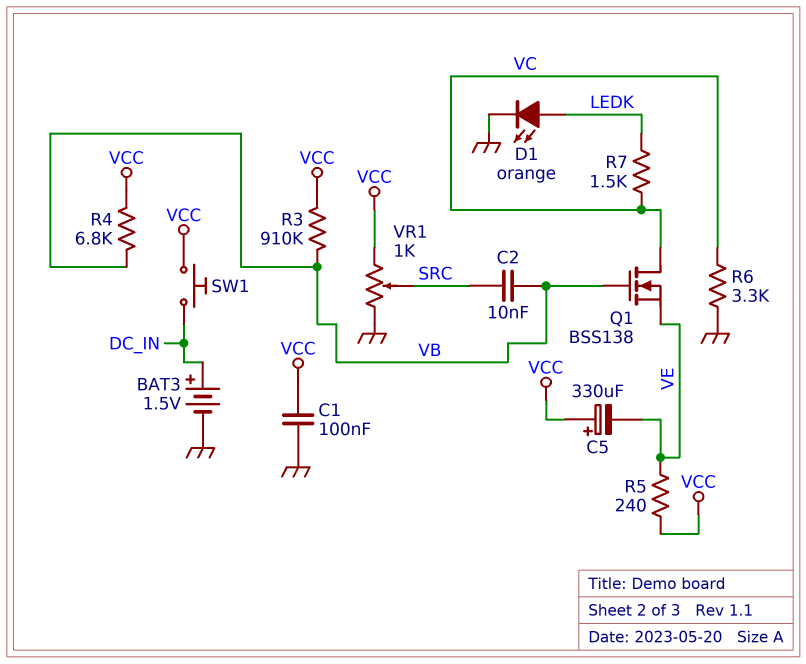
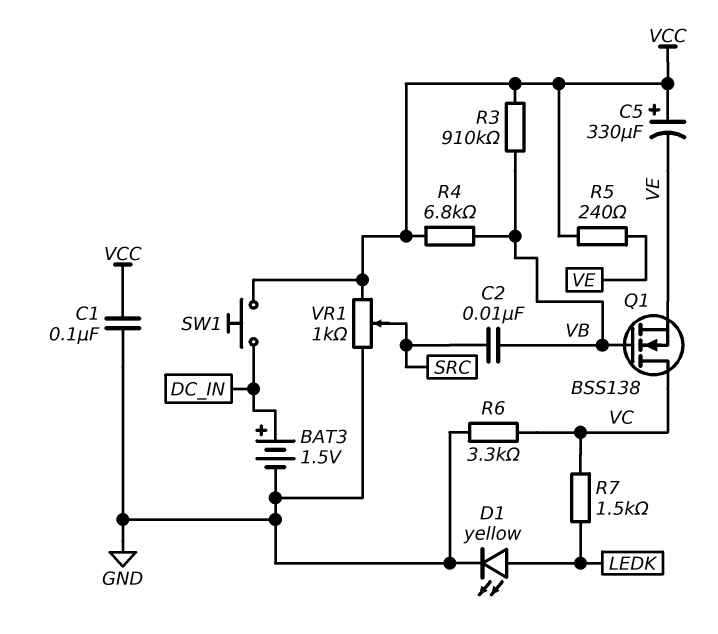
D1: LED orange (A LEDK, K GND) -> LED yellow (A LEDK, K GND)

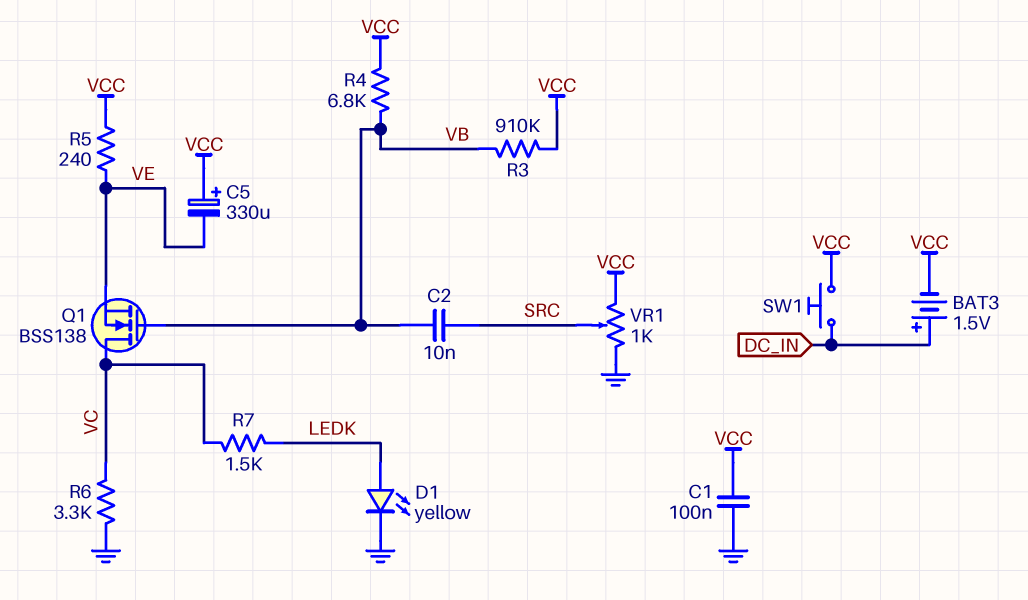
BAT3: 1.5V (plus DC_IN, minus GND) -> 1.5V (plus DC_IN, minus VCC)

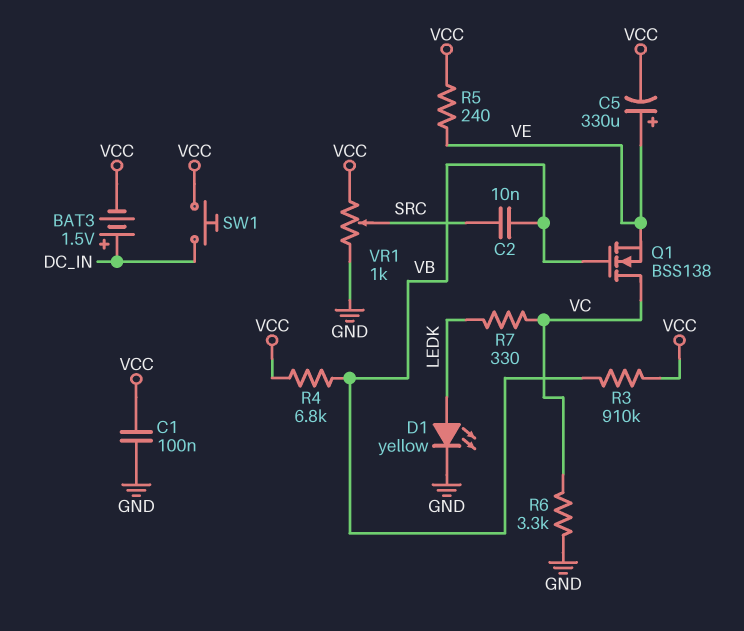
C5: 330uF (plus VCC, minus VE) -> 330uF (plus VE, minus VCC)
R7: 1.5k (LEDK, VC) -> 330 (LEDK, VC)

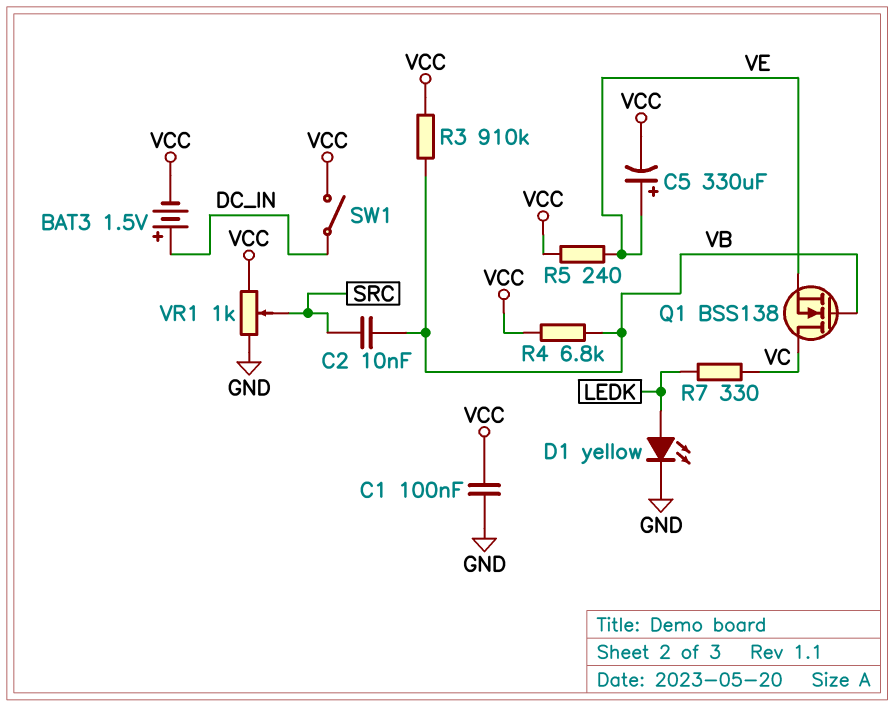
R6: 3.3k (GND, VC) -> none
SW1: button (DC_IN, VCC) -> switch (DC_IN, VCC)

